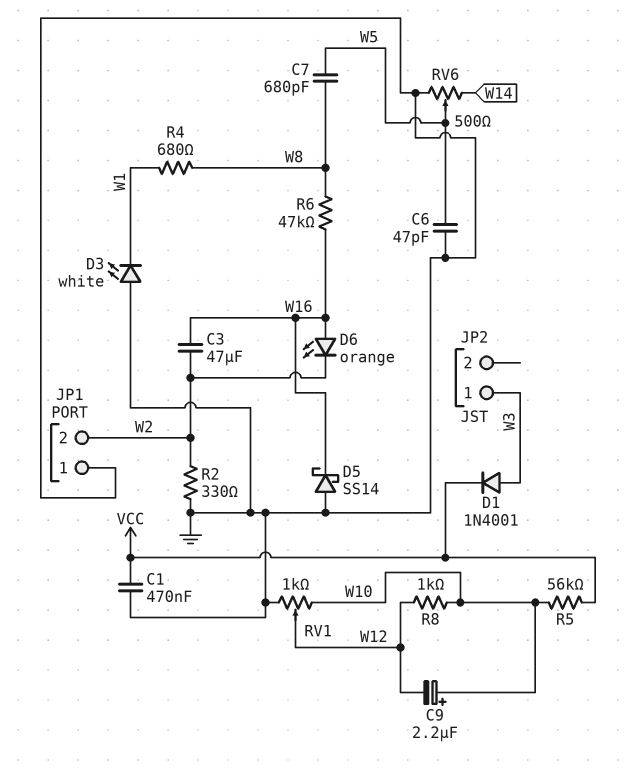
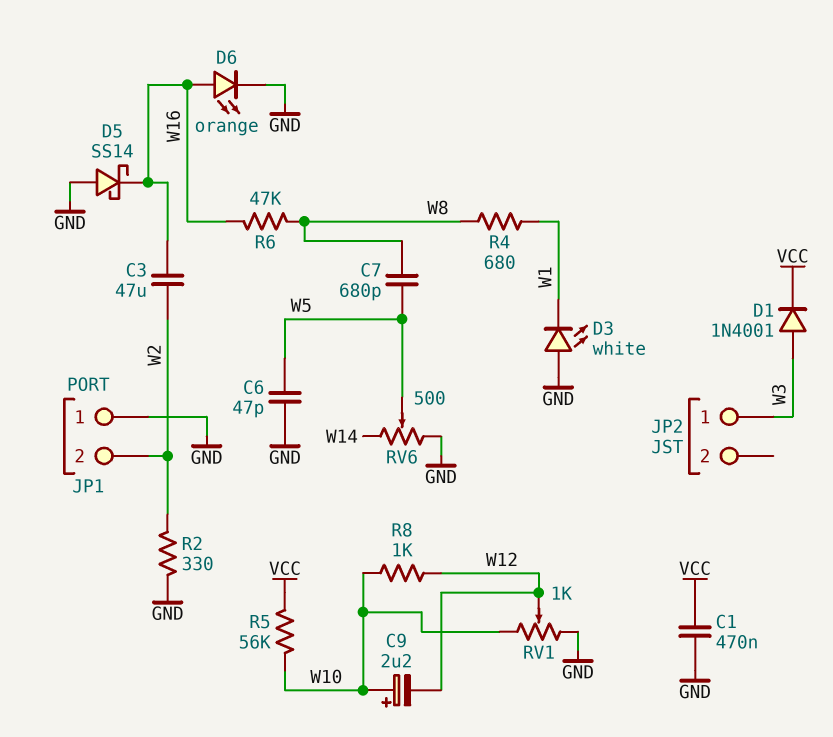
D6: LED orange (A W16, K W2) -> LED orange (A W16, K GND)

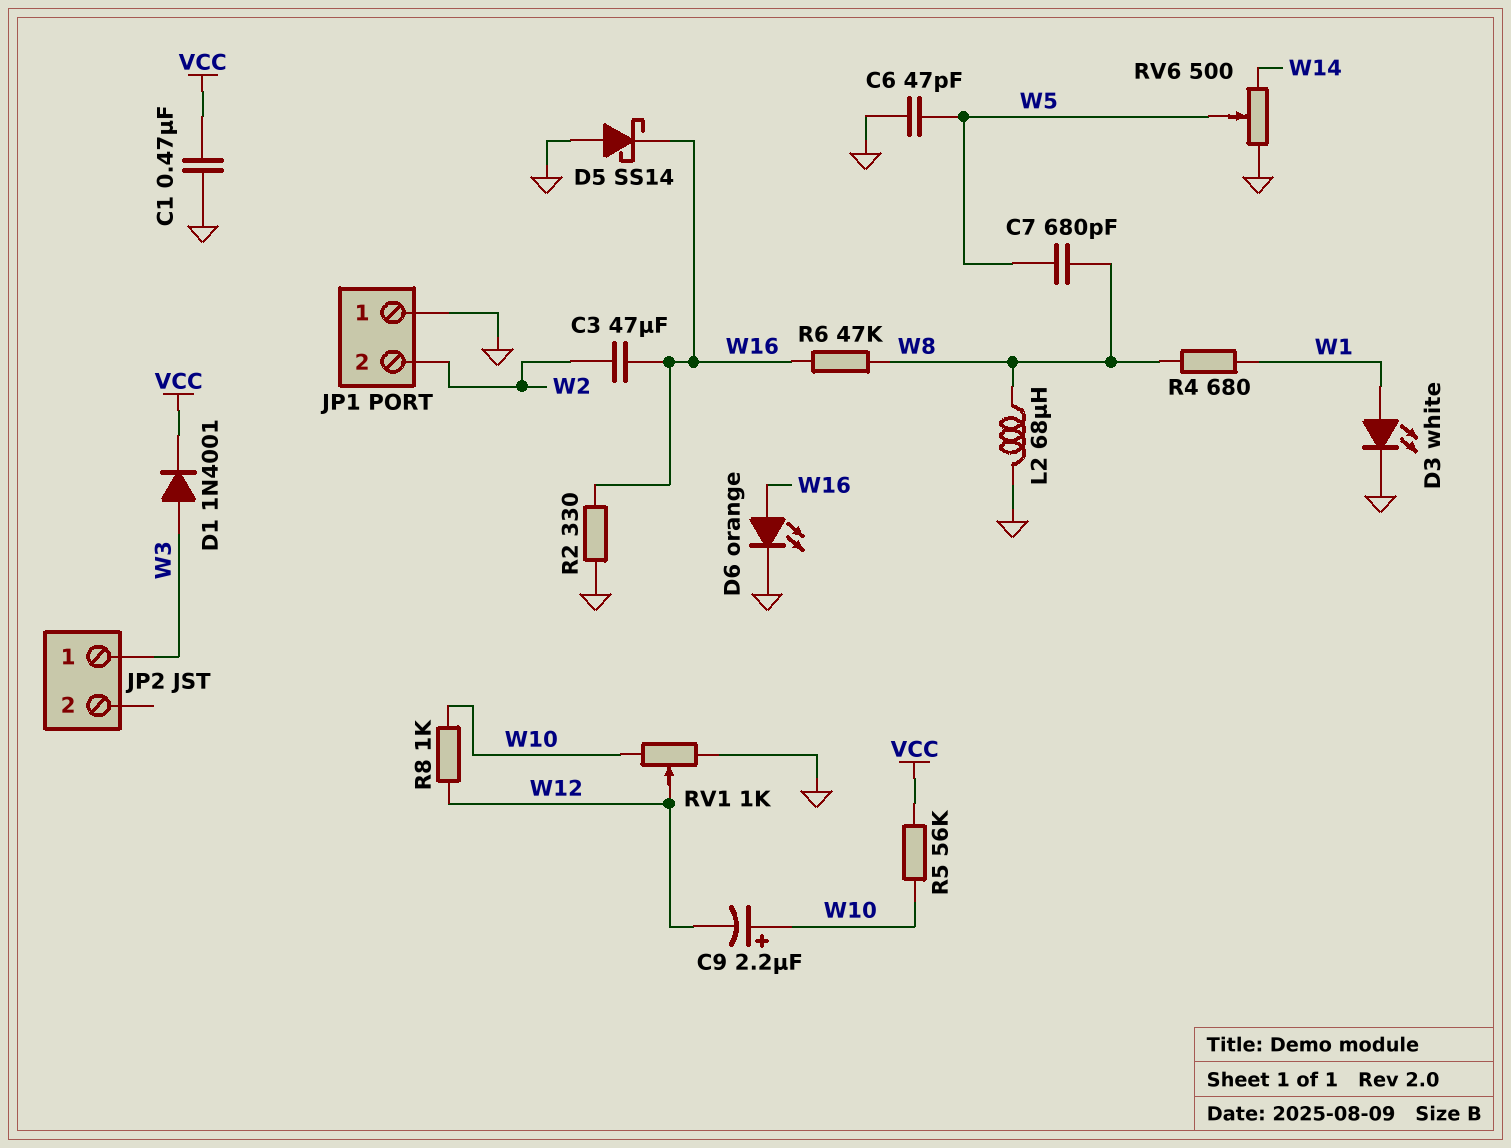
D3: LED white (A GND, K W1) -> LED white (A W1, K GND)
L2: none -> 68uH (GND, W8)
R2: 330 (GND, W2) -> 330 (GND, W16)

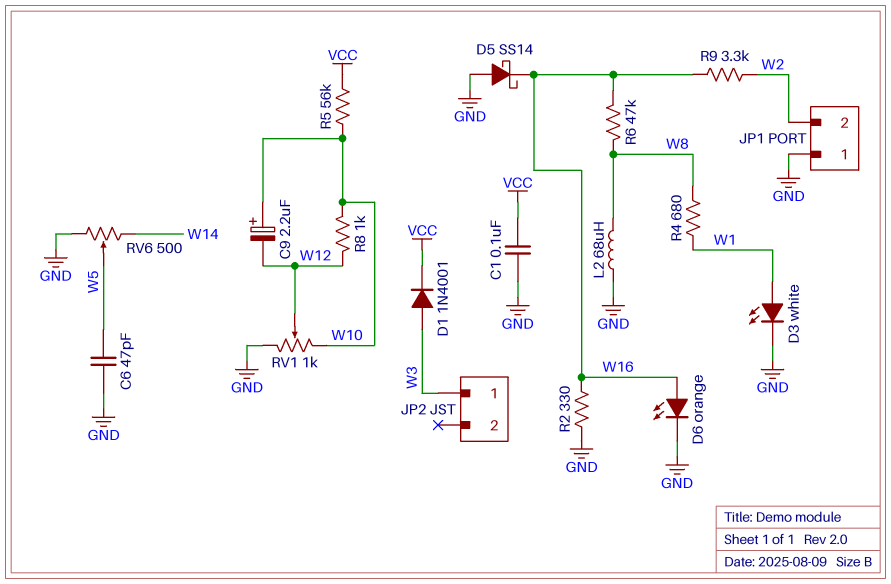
C1: 470nF (GND, VCC) -> 100nF (GND, VCC)
C3: 47uF (W2, W16) -> none
C7: 680pF (W5, W8) -> none
R9: none -> 3.3k (W2, W16)

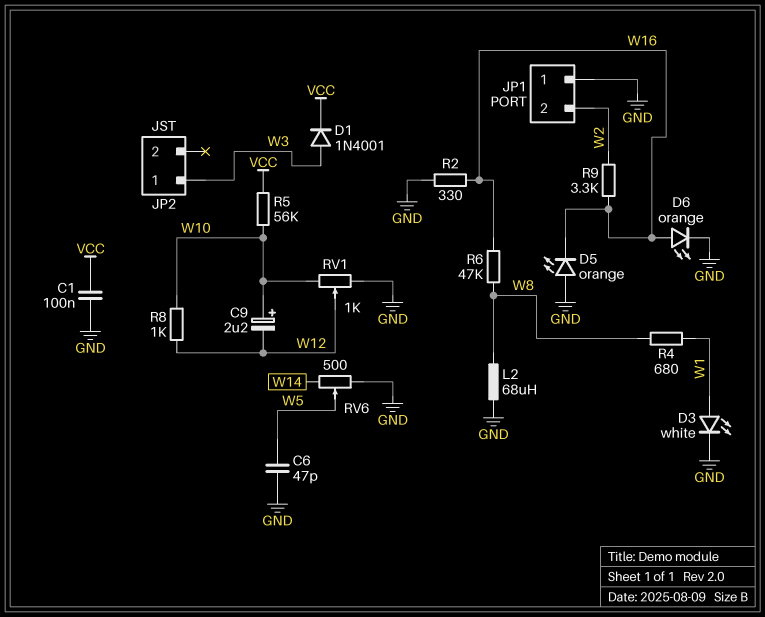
D5: schottky SS14 (A GND, K W16) -> LED orange (A GND, K W16)

